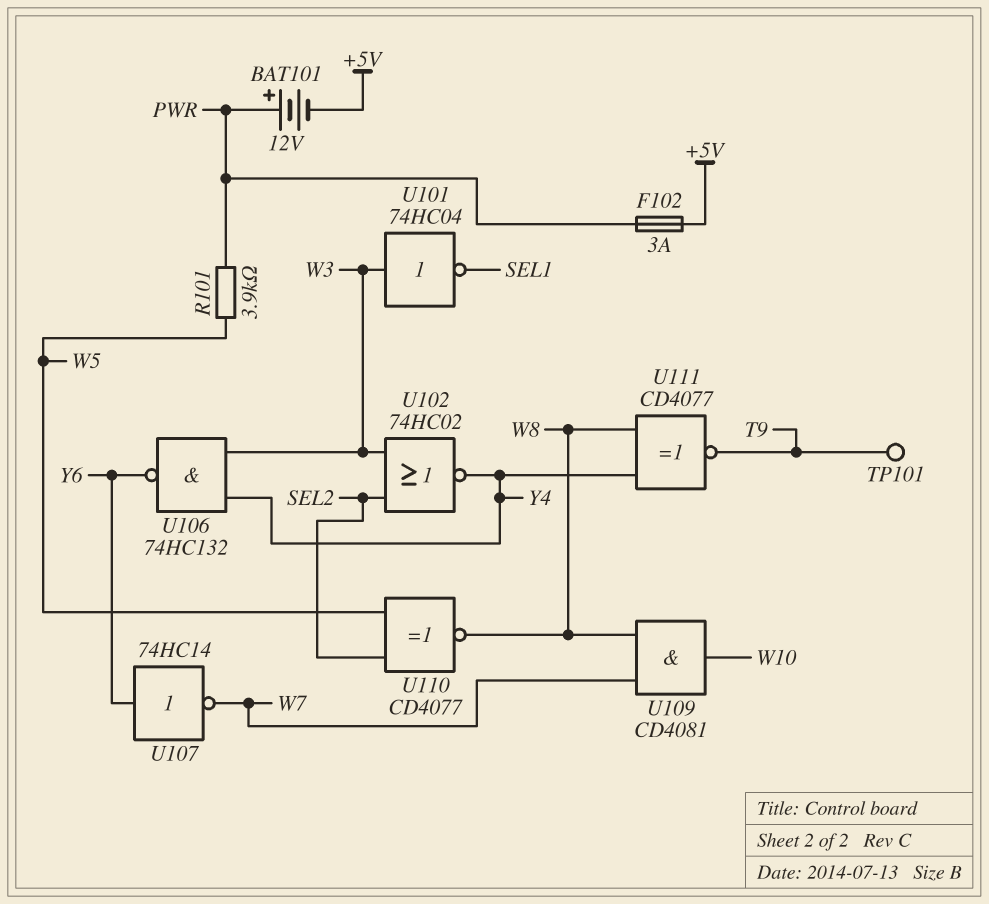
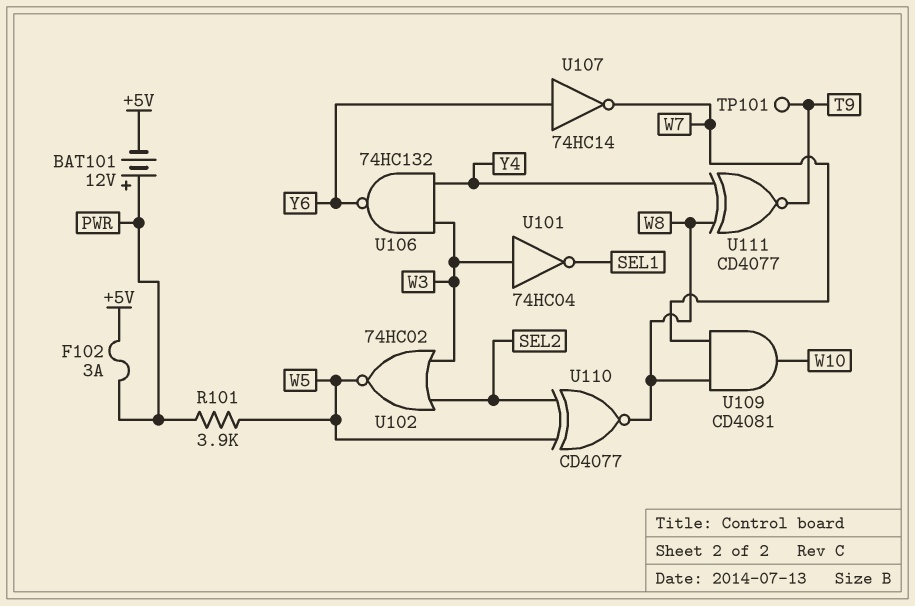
U102: NOR 74HC02 (in SEL2, in W3, out Y4) -> NOR 74HC02 (in SEL2, in W3, out W5)

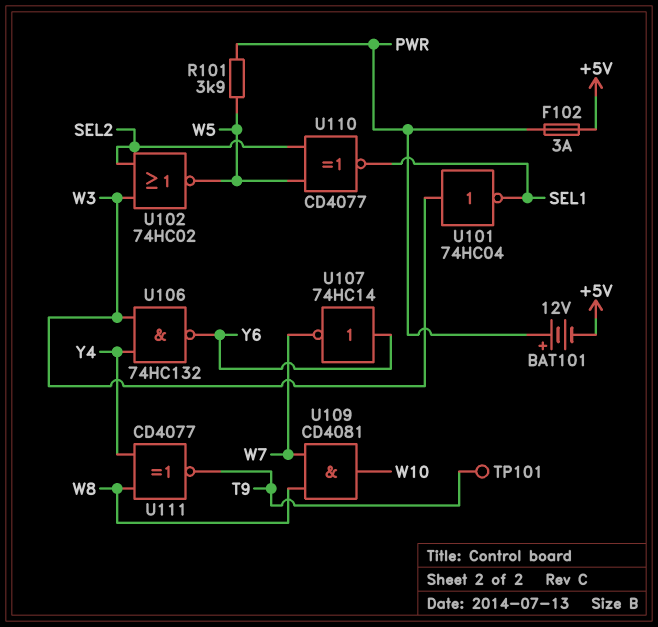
U110: XNOR CD4077 (in SEL2, in W5, out W8) -> XNOR CD4077 (in SEL2, in W5, out SEL1)

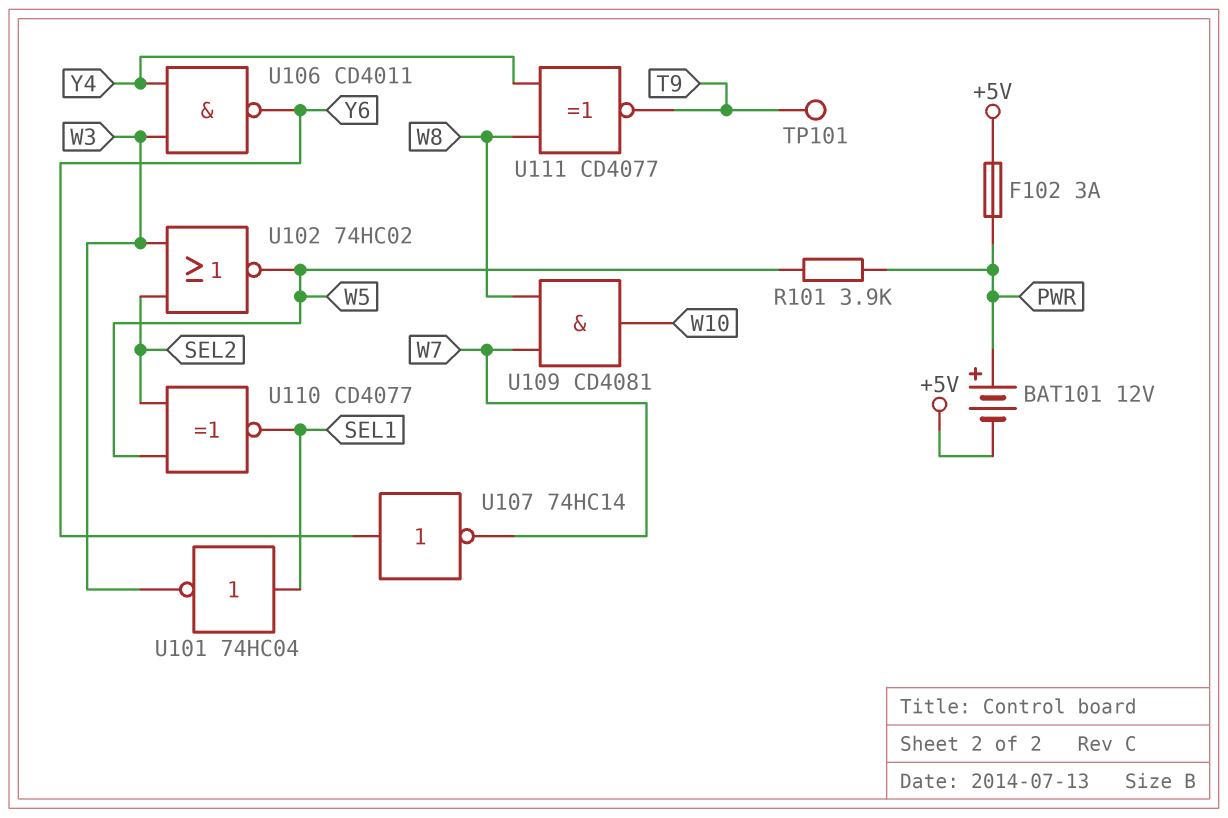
U101: NOT 74HC04 (in W3, out SEL1) -> NOT 74HC04 (in SEL1, out W3)
U106: NAND 74HC132 (in W3, in Y4, out Y6) -> NAND CD4011 (in W3, in Y4, out Y6)

